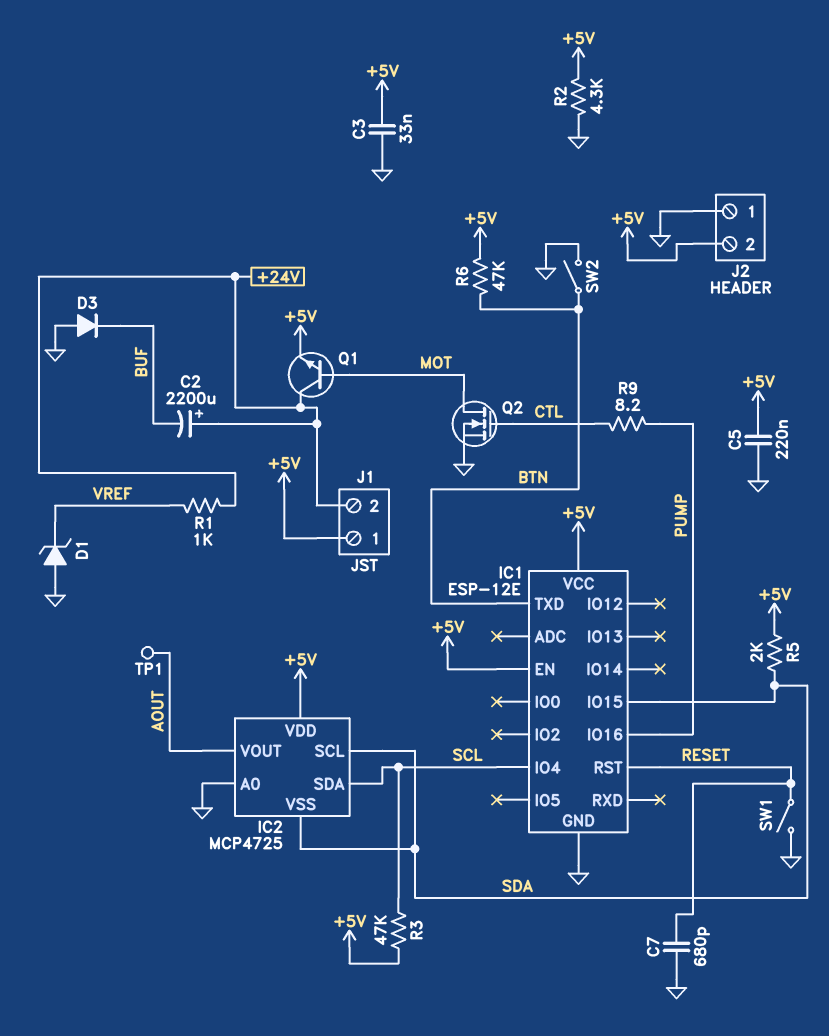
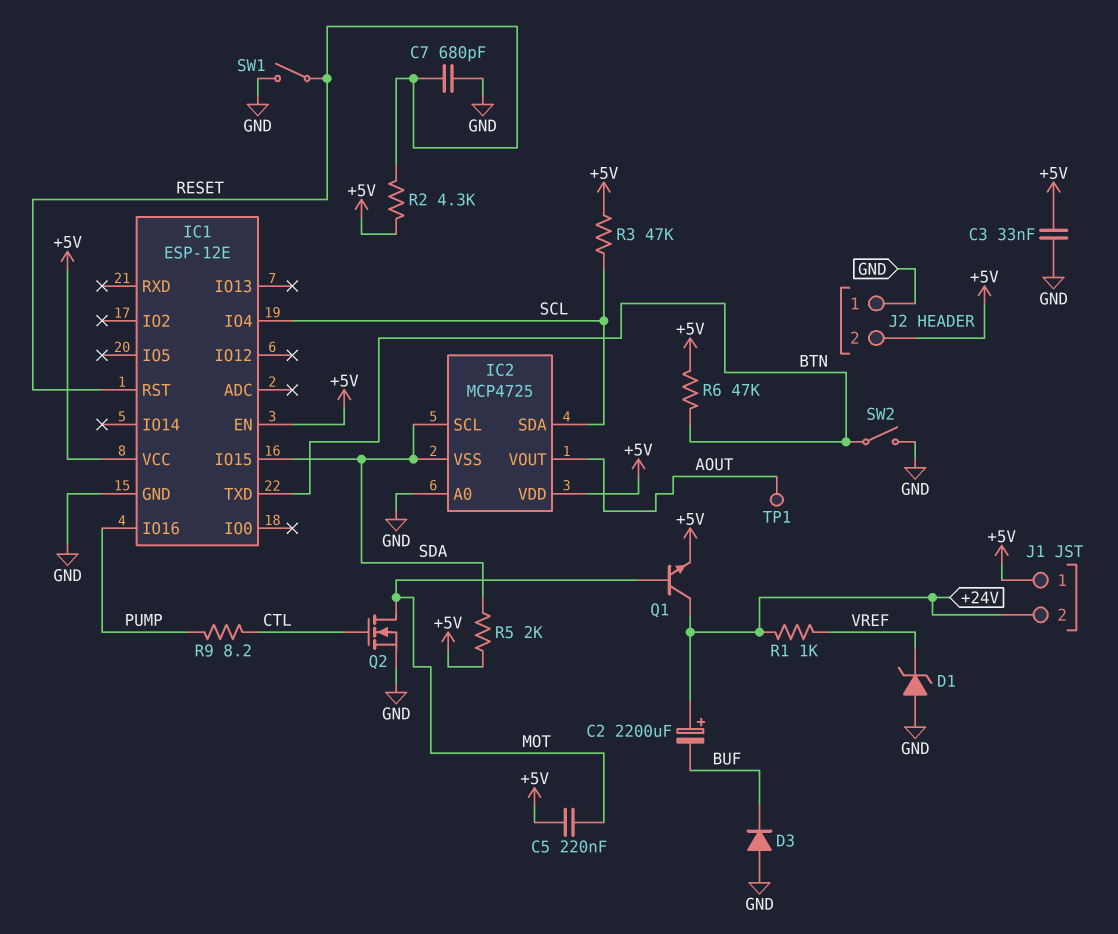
C5: 220nF (+5V, GND) -> 220nF (+5V, MOT)
R2: 4.3k (+5V, GND) -> 4.3k (+5V, RESET)

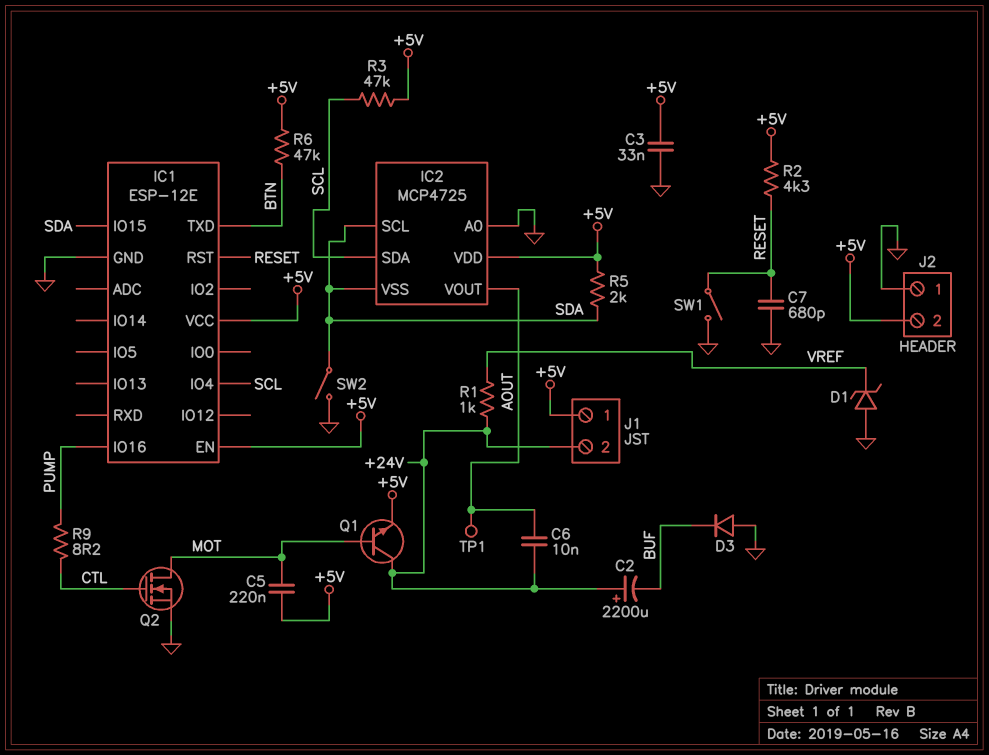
C6: none -> 10nF (+24V, AOUT)
SW2: switch (BTN, GND) -> switch (GND, SDA)

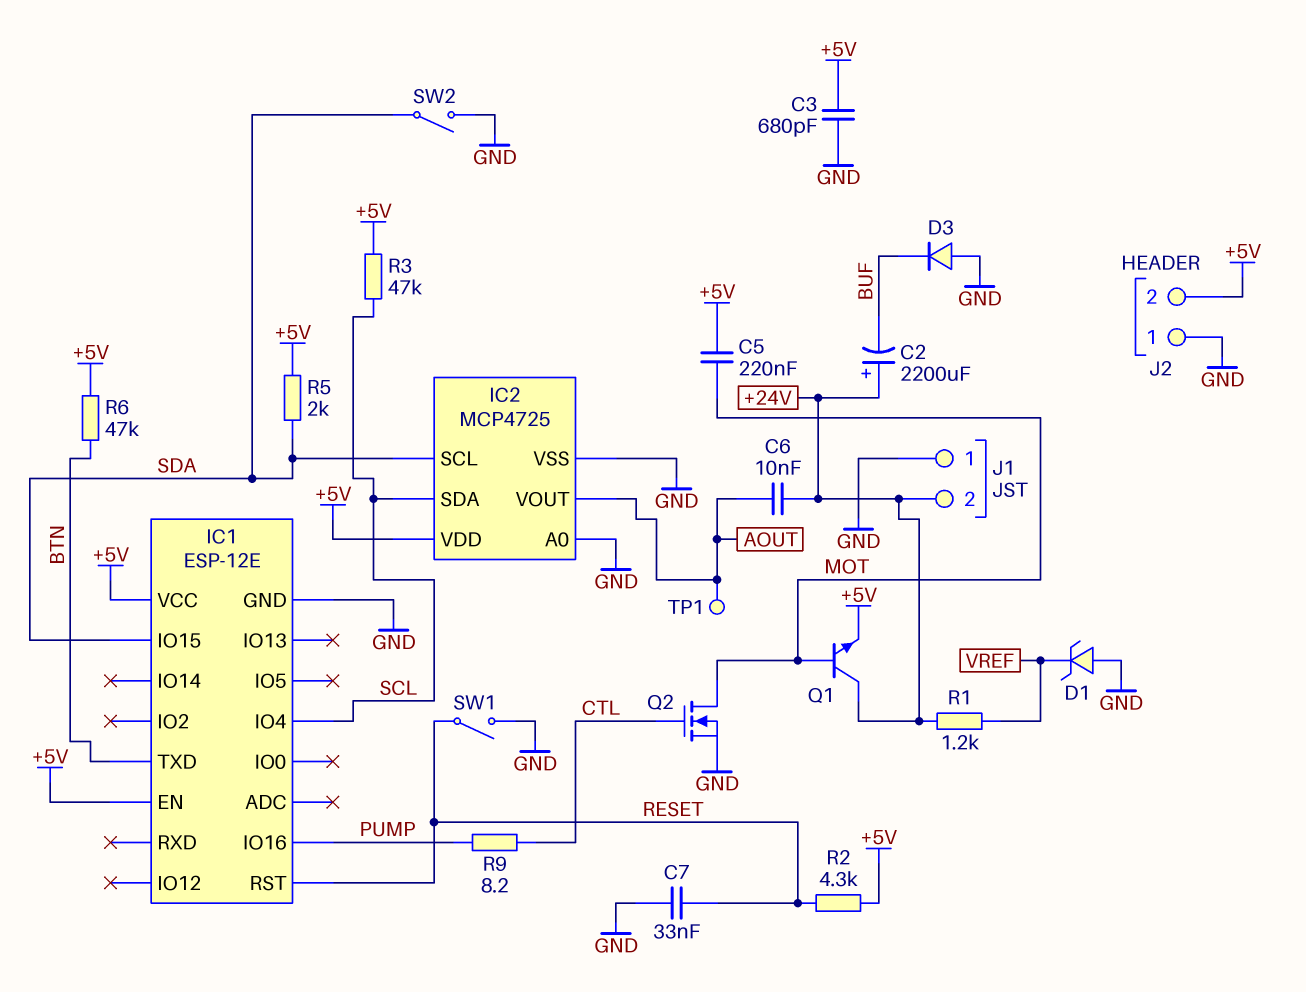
C3: 33nF (+5V, GND) -> 680pF (+5V, GND)
C7: 680pF (GND, RESET) -> 33nF (GND, RESET)
IC2 pin VSS: SDA -> GND
J1 pin 1: +5V -> GND
R1: 1k (+24V, VREF) -> 1.2k (+24V, VREF)

